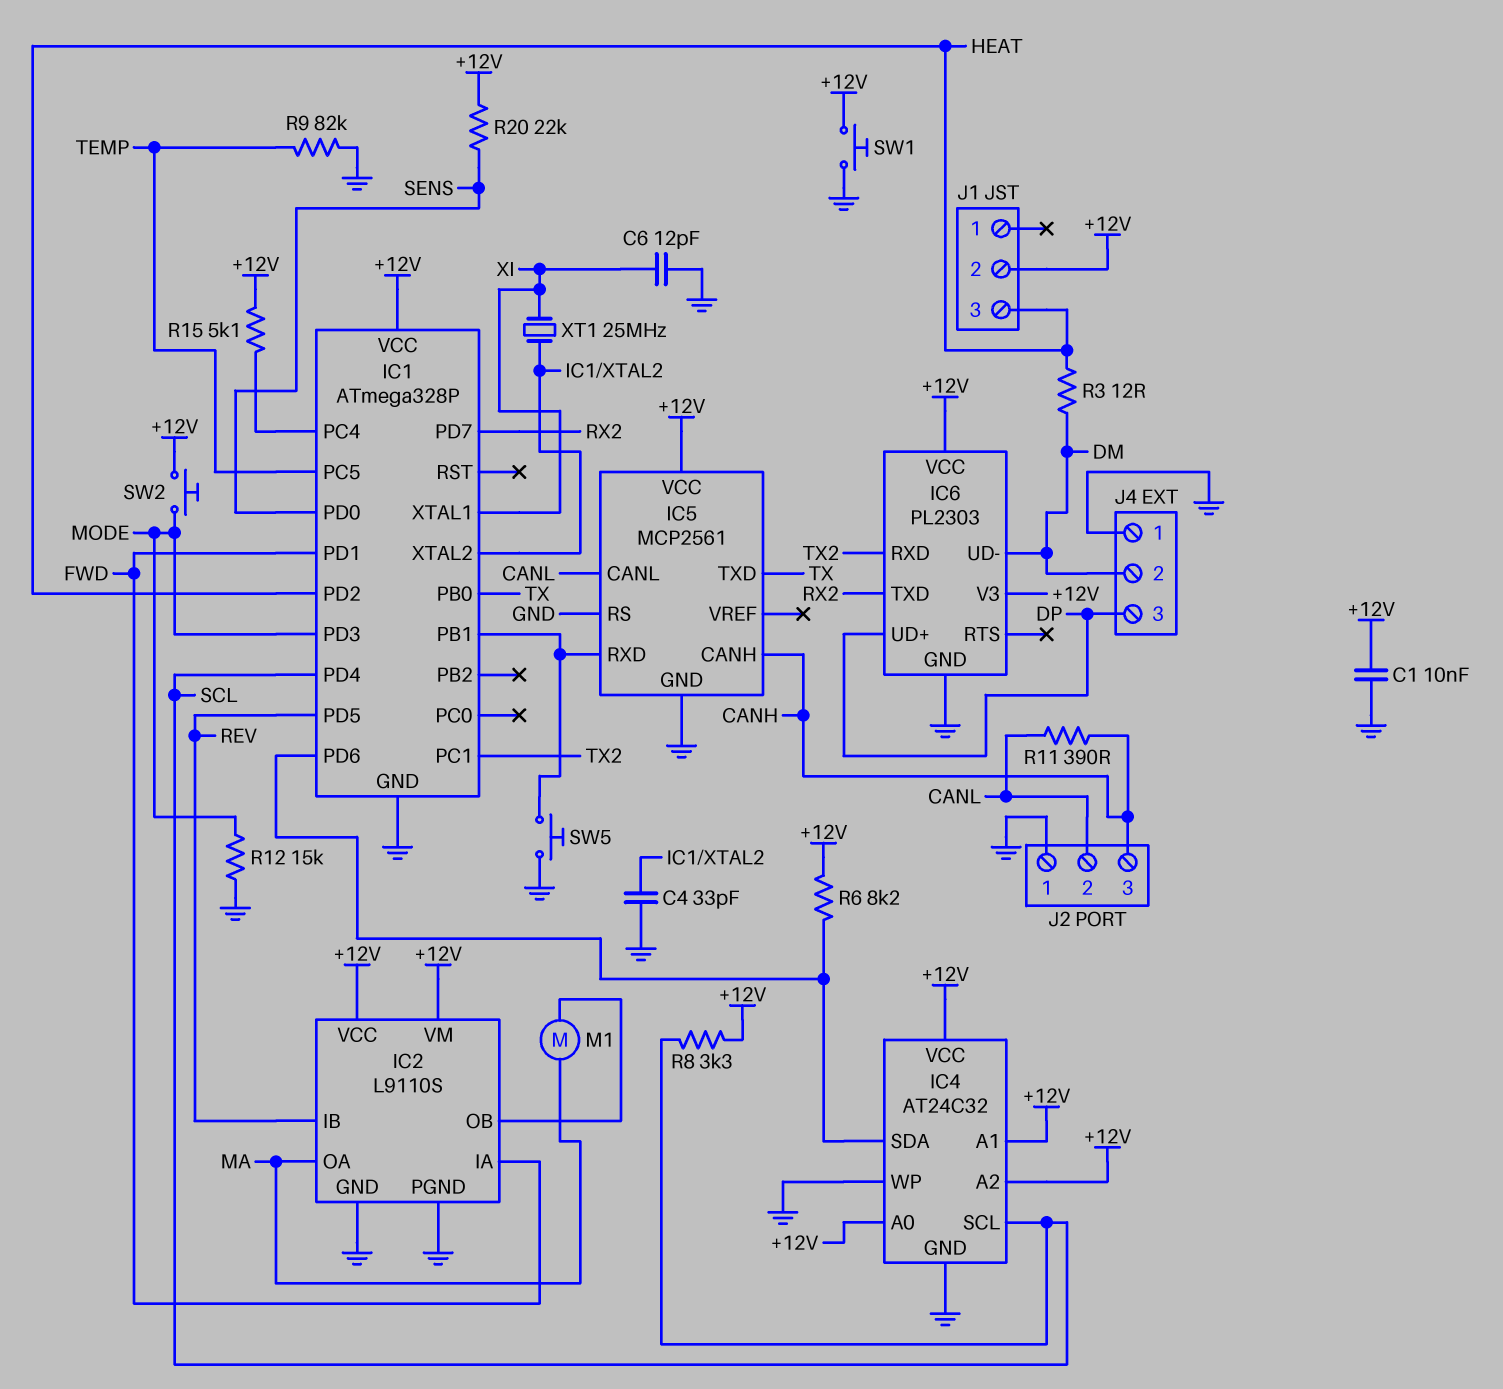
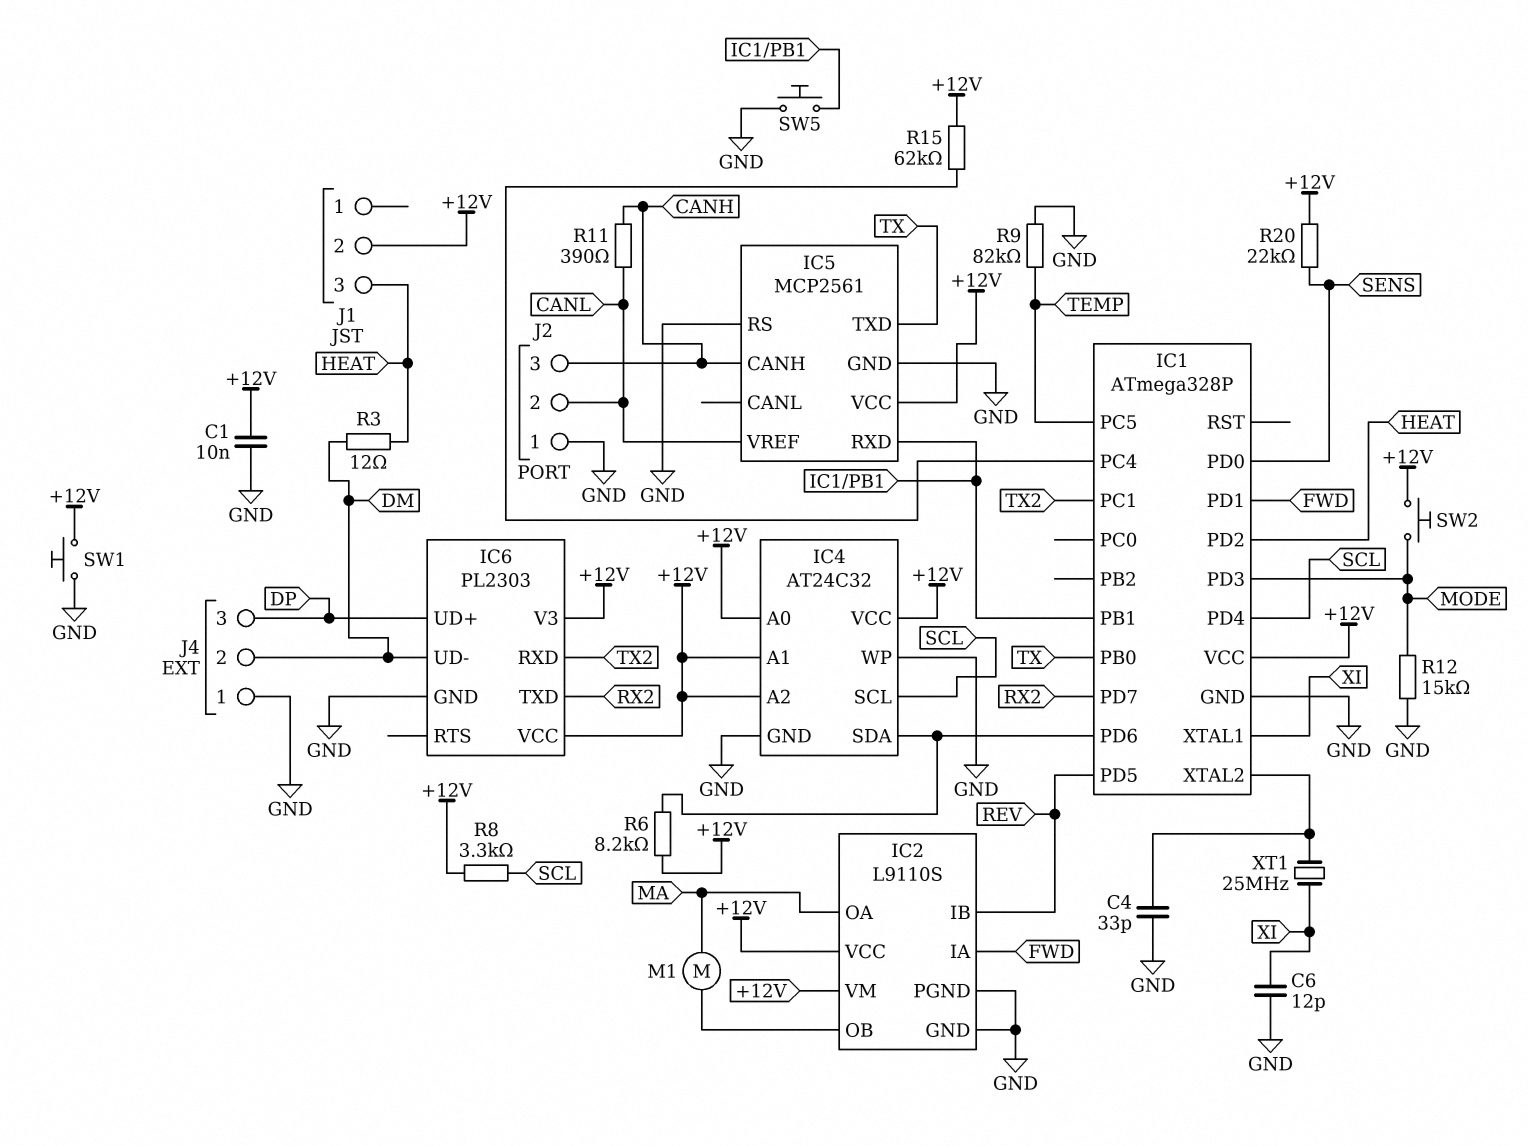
IC5 pin CANL: CANL -> none
IC5 pin VREF: none -> CANL
R15: 5.1k (+12V, IC1/PC4) -> 62k (+12V, IC1/PC4)

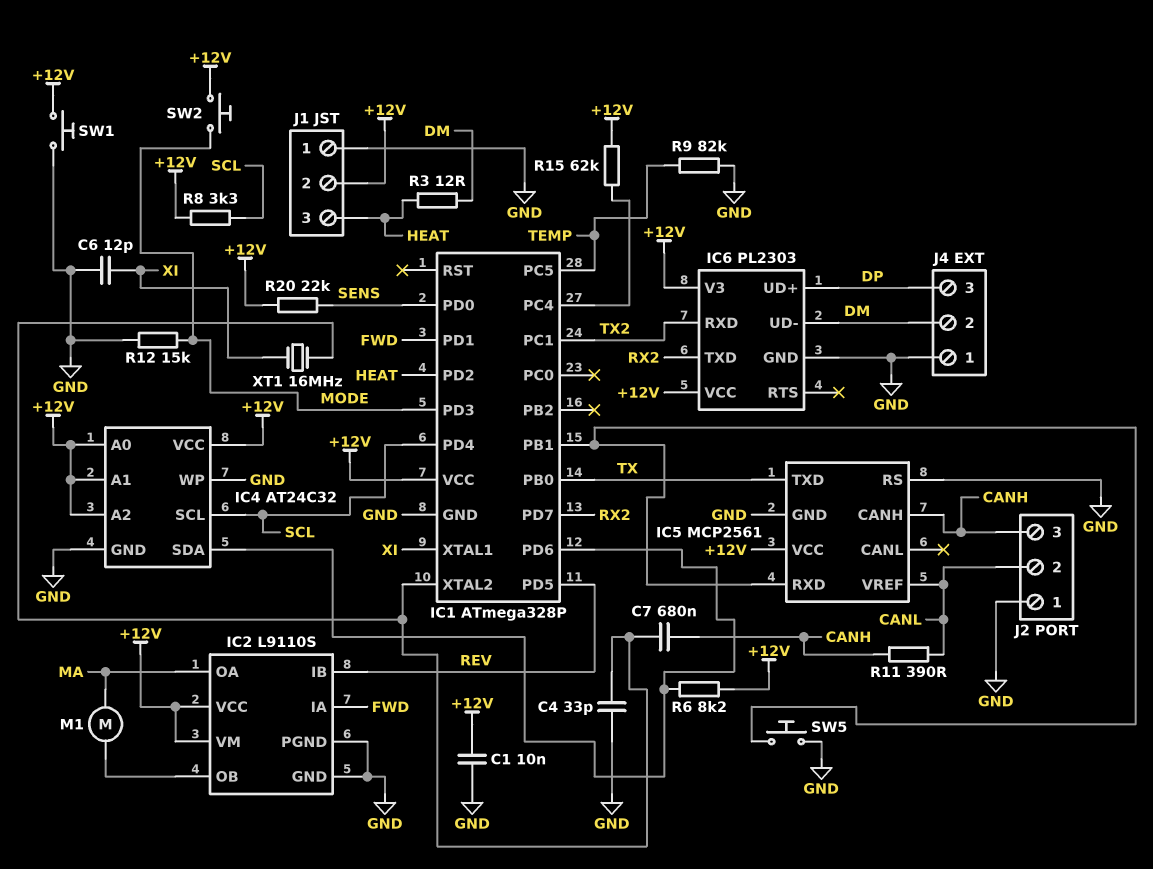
C7: none -> 680nF (CANH, IC1/XTAL2)
J1 pin 1: none -> GND
XT1: 25MHz (IC1/XTAL2, XI) -> 16MHz (IC1/XTAL2, XI)

